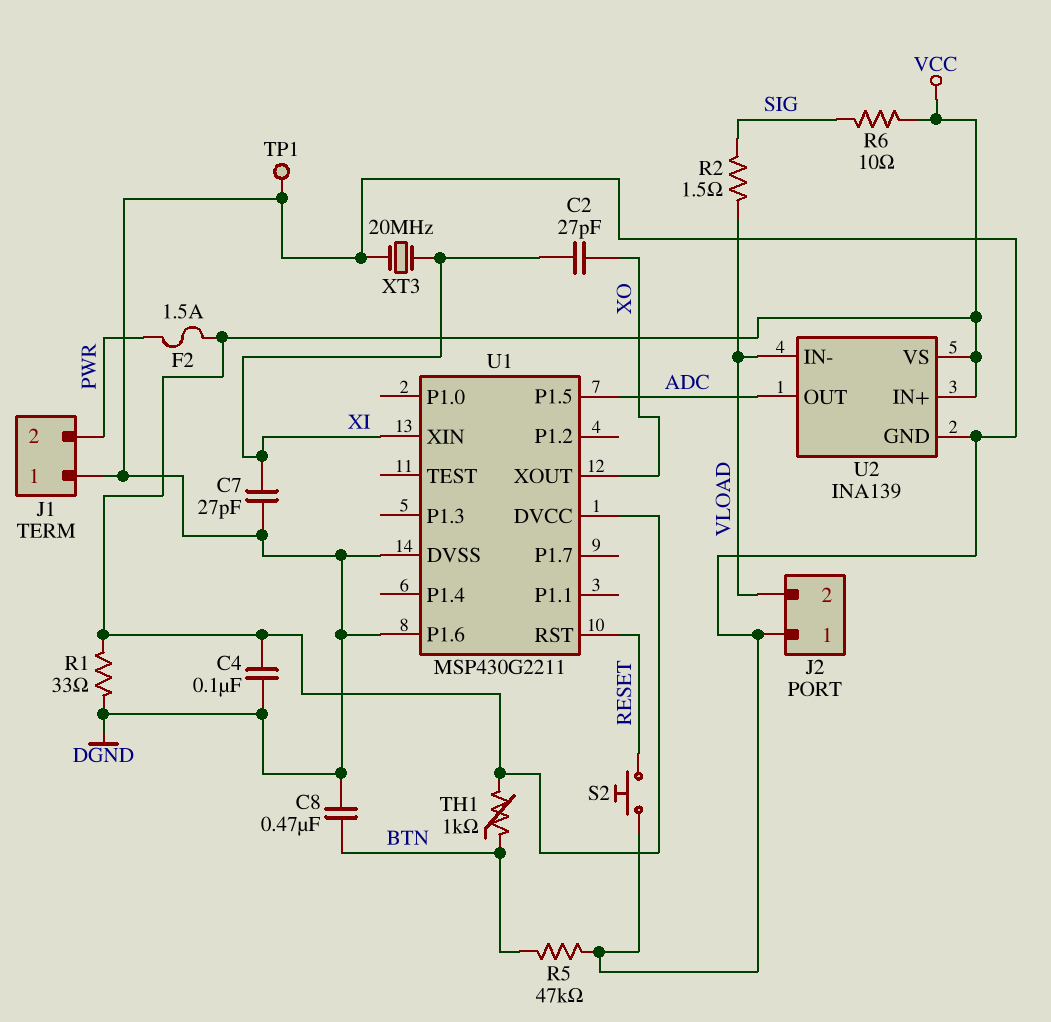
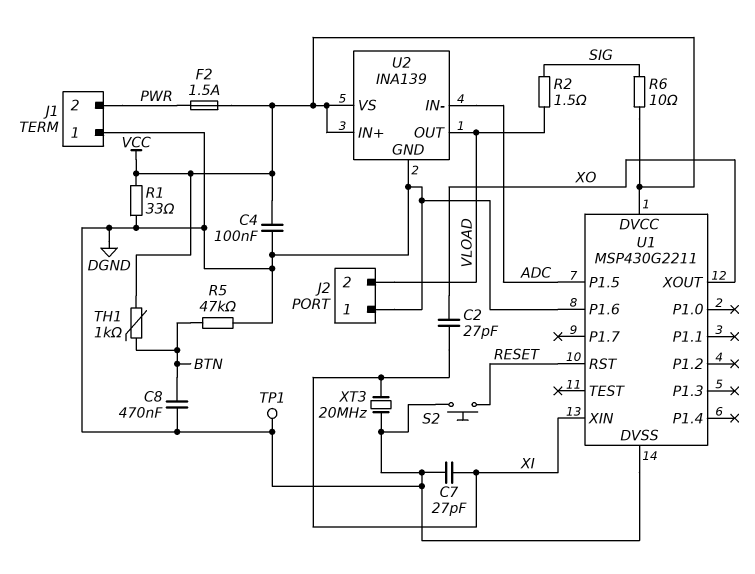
U2 pin IN-: VLOAD -> ADC
U2 pin OUT: ADC -> VLOAD

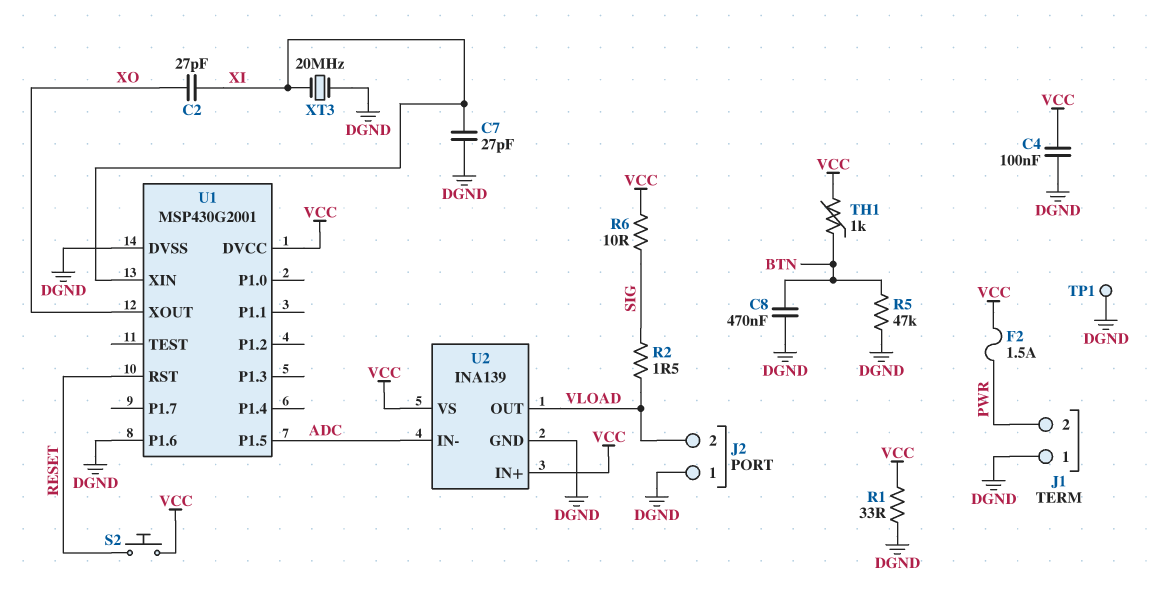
S2: button (DGND, RESET) -> button (RESET, VCC)
U1: MSP430G2211 -> MSP430G2001

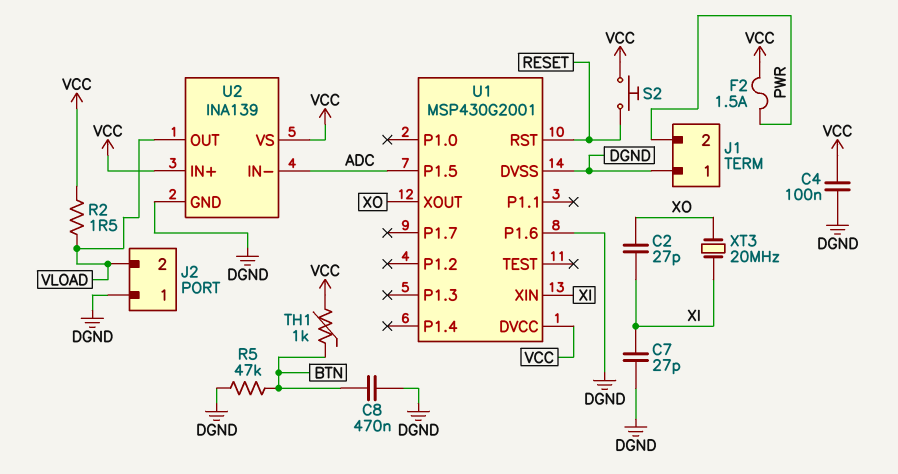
R1: 33 (DGND, VCC) -> none
R2: 1.5 (SIG, VLOAD) -> 1.5 (VCC, VLOAD)
R6: 10 (SIG, VCC) -> none
TP1: test point (DGND) -> none
XT3: 20MHz (DGND, XI) -> 20MHz (XI, XO)

